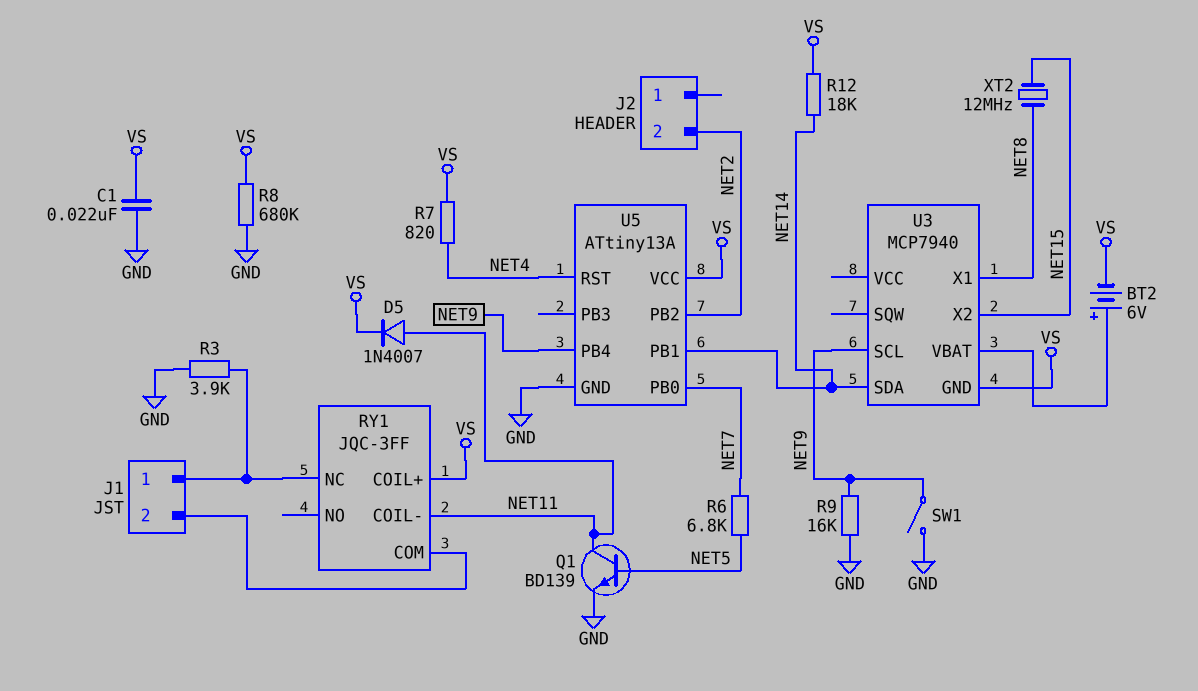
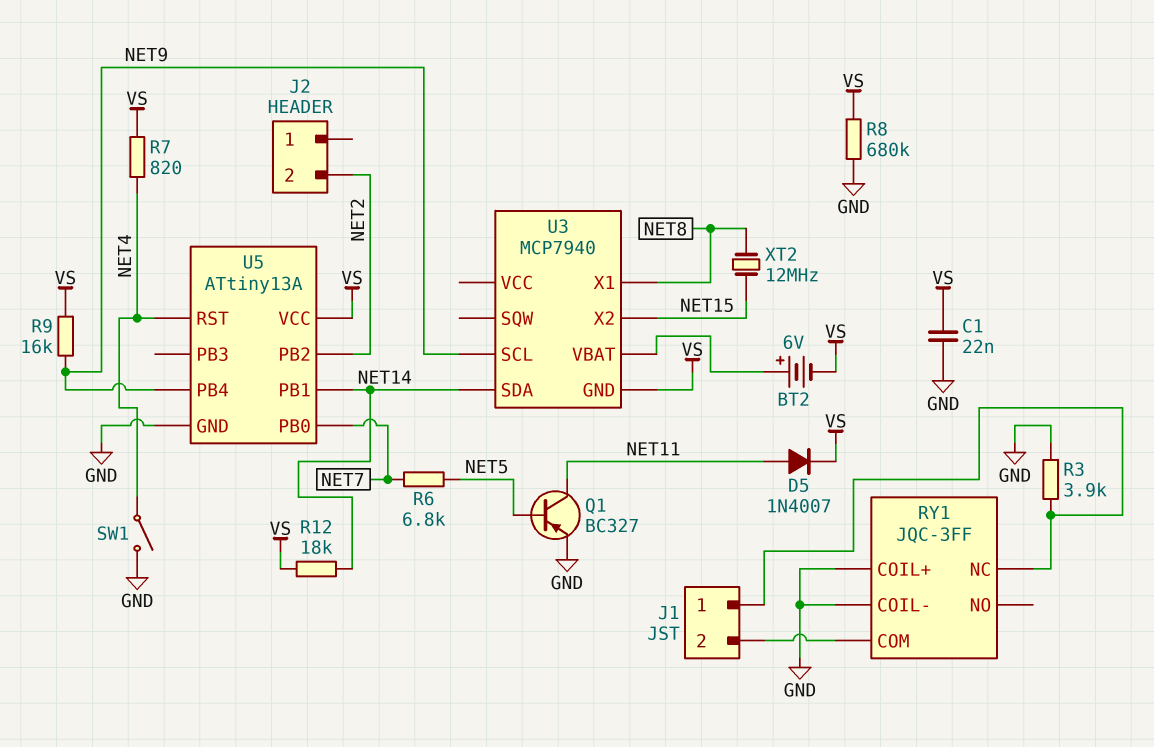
Q1: NPN BD139 (B NET5, C NET11, E GND) -> PNP BC327 (B NET5, C NET11, E GND)
R9: 16k (GND, NET9) -> 16k (NET9, VS)
RY1 pin COIL+: VS -> GND
RY1 pin COIL-: NET11 -> GND
SW1: switch (GND, NET9) -> switch (GND, NET4)

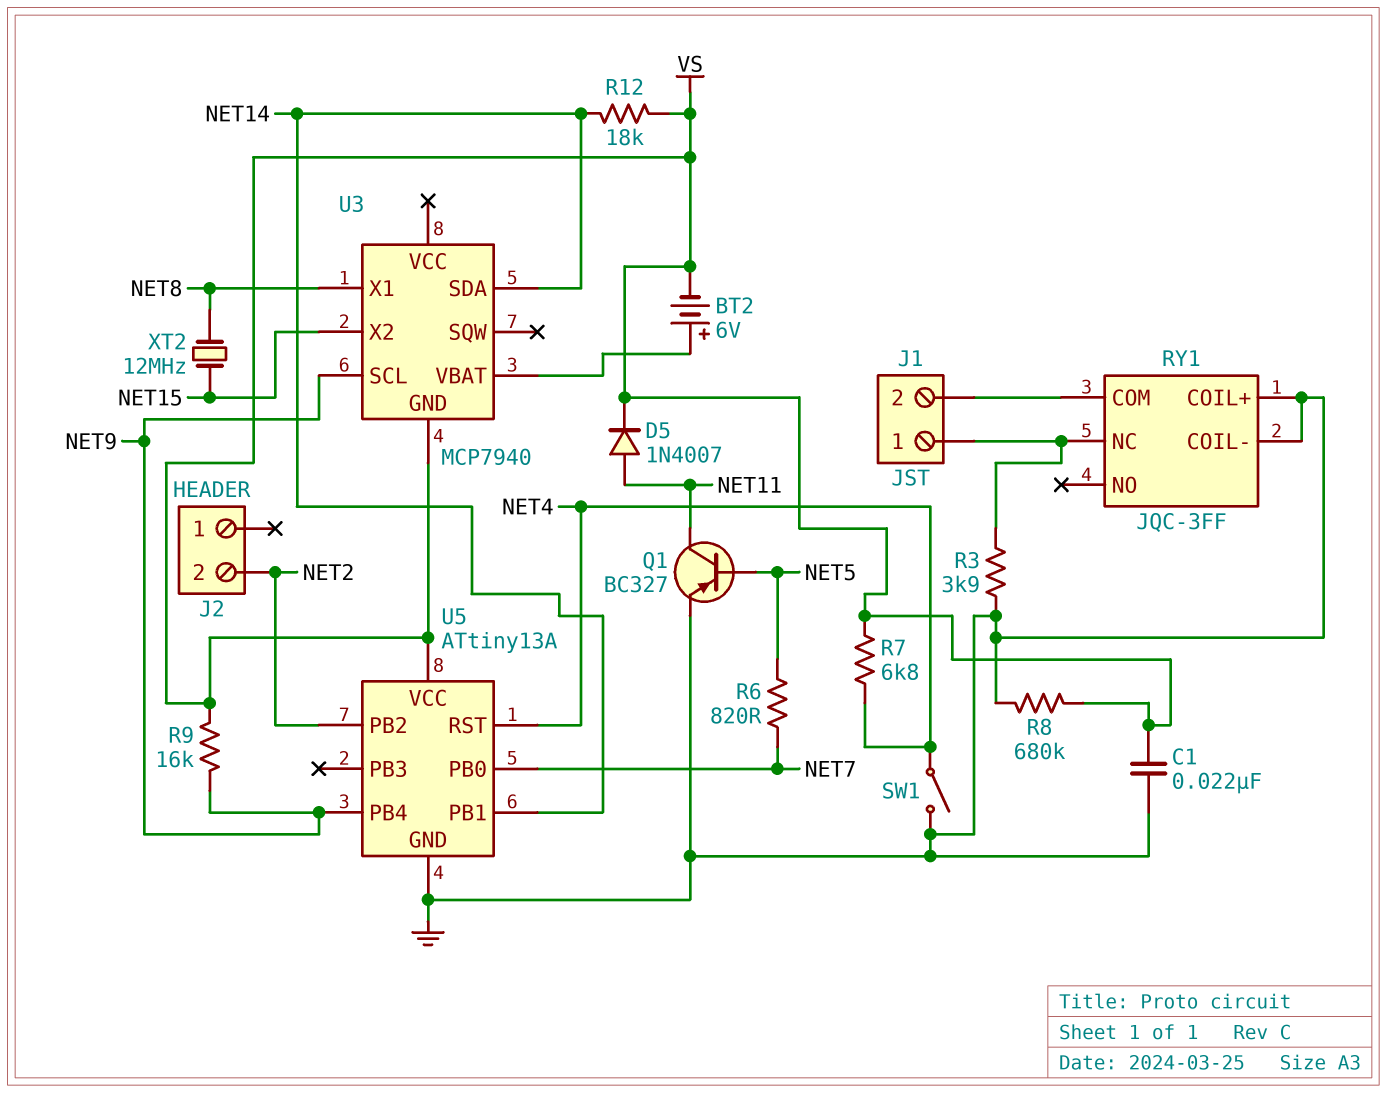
R6: 6.8k (NET5, NET7) -> 820 (NET5, NET7)
R7: 820 (NET4, VS) -> 6.8k (NET4, VS)

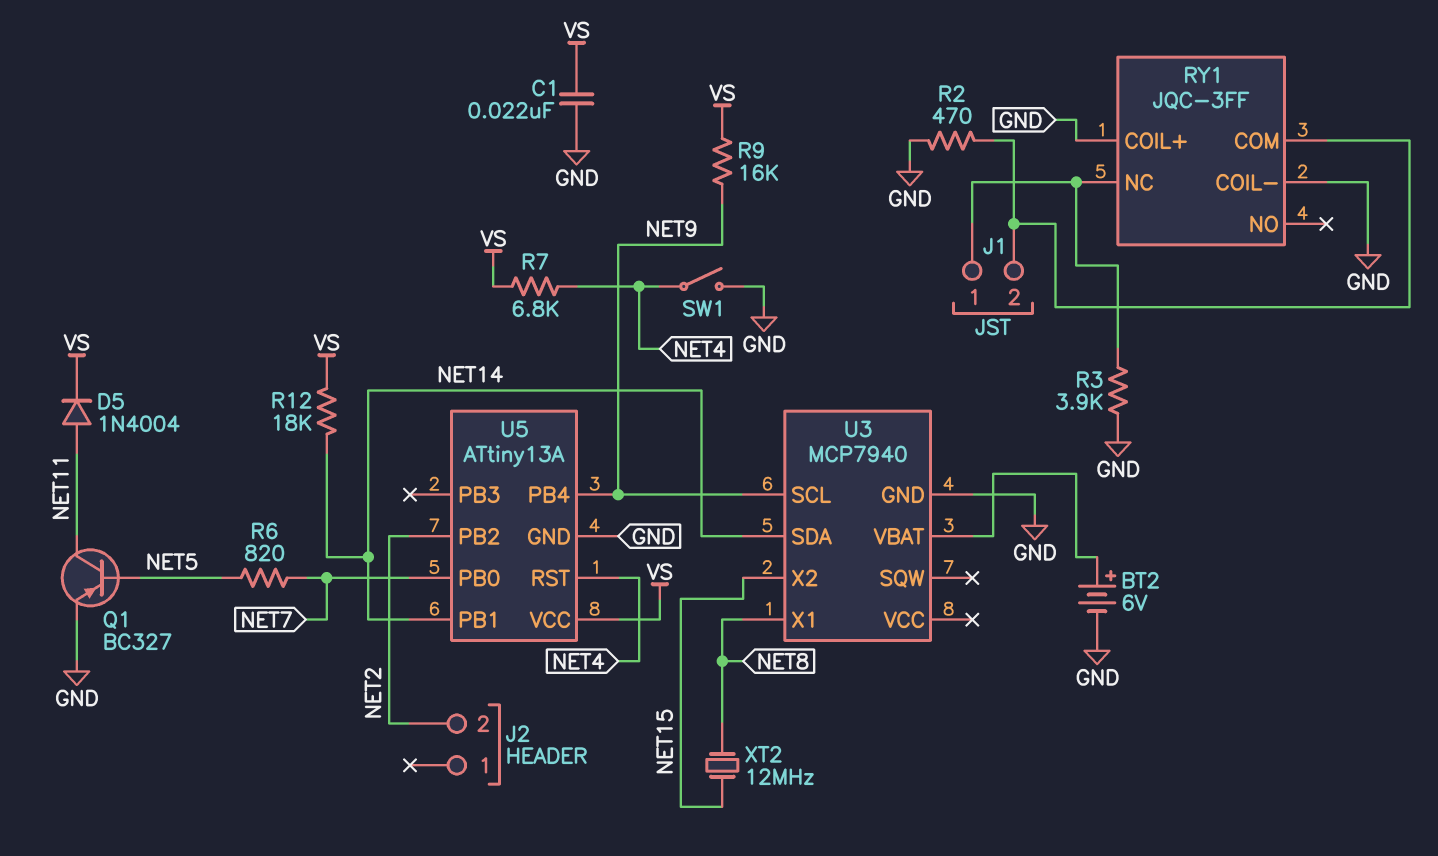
BT2: 6V (plus U3/VBAT, minus VS) -> 6V (plus U3/VBAT, minus GND)
D5: diode 1N4007 (A NET11, K VS) -> diode 1N4004 (A NET11, K VS)
R2: none -> 470 (GND, J1/2)
R8: 680k (GND, VS) -> none
U3 pin GND: VS -> GND

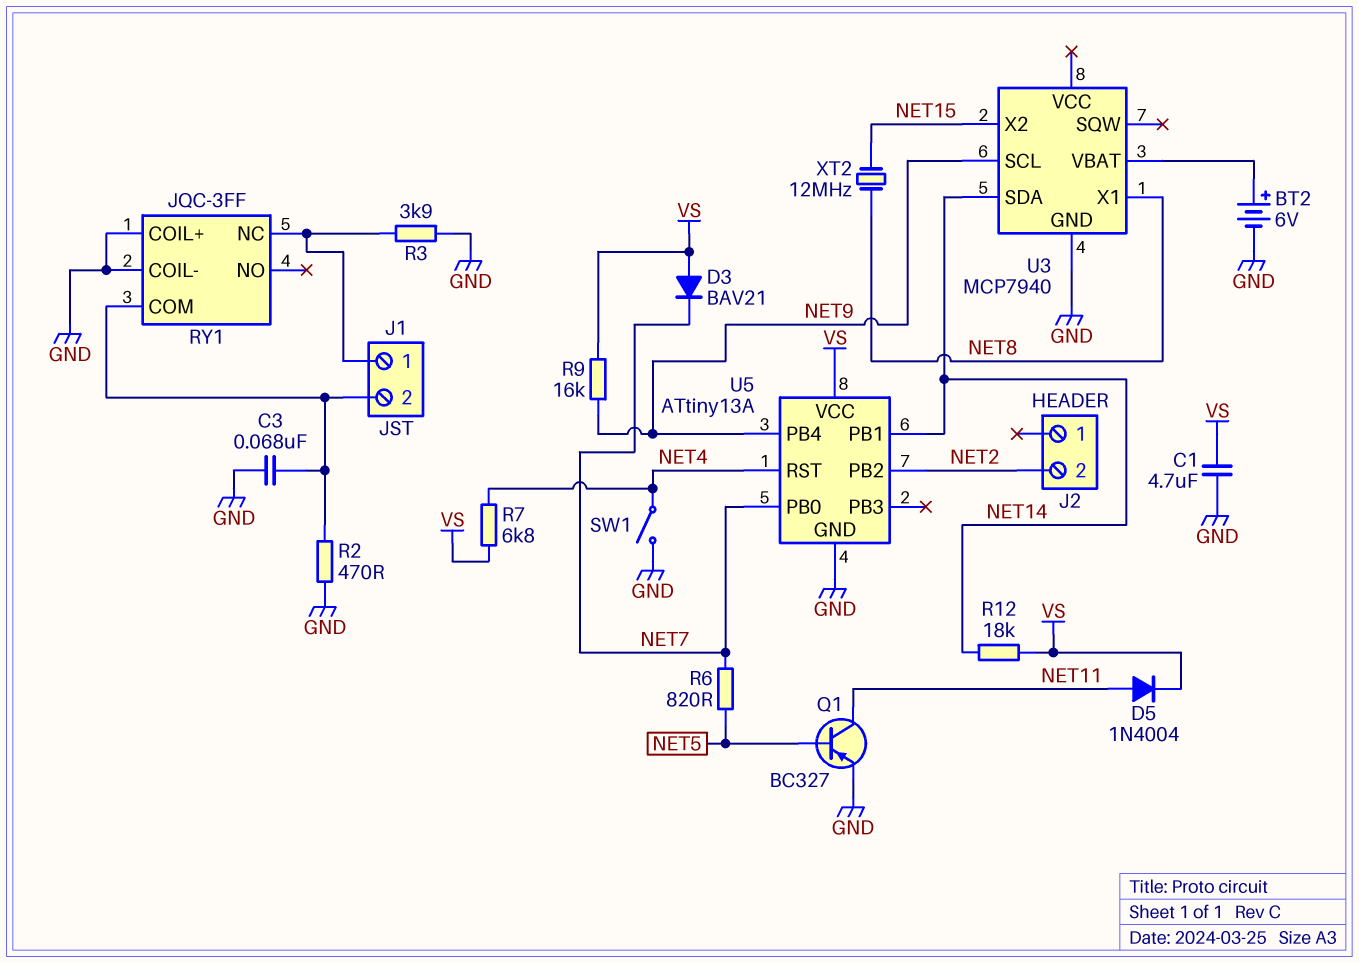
C1: 22nF (GND, VS) -> 4.7uF (GND, VS)
C3: none -> 68nF (GND, J1/2)
D3: none -> diode BAV21 (A VS, K NET7)

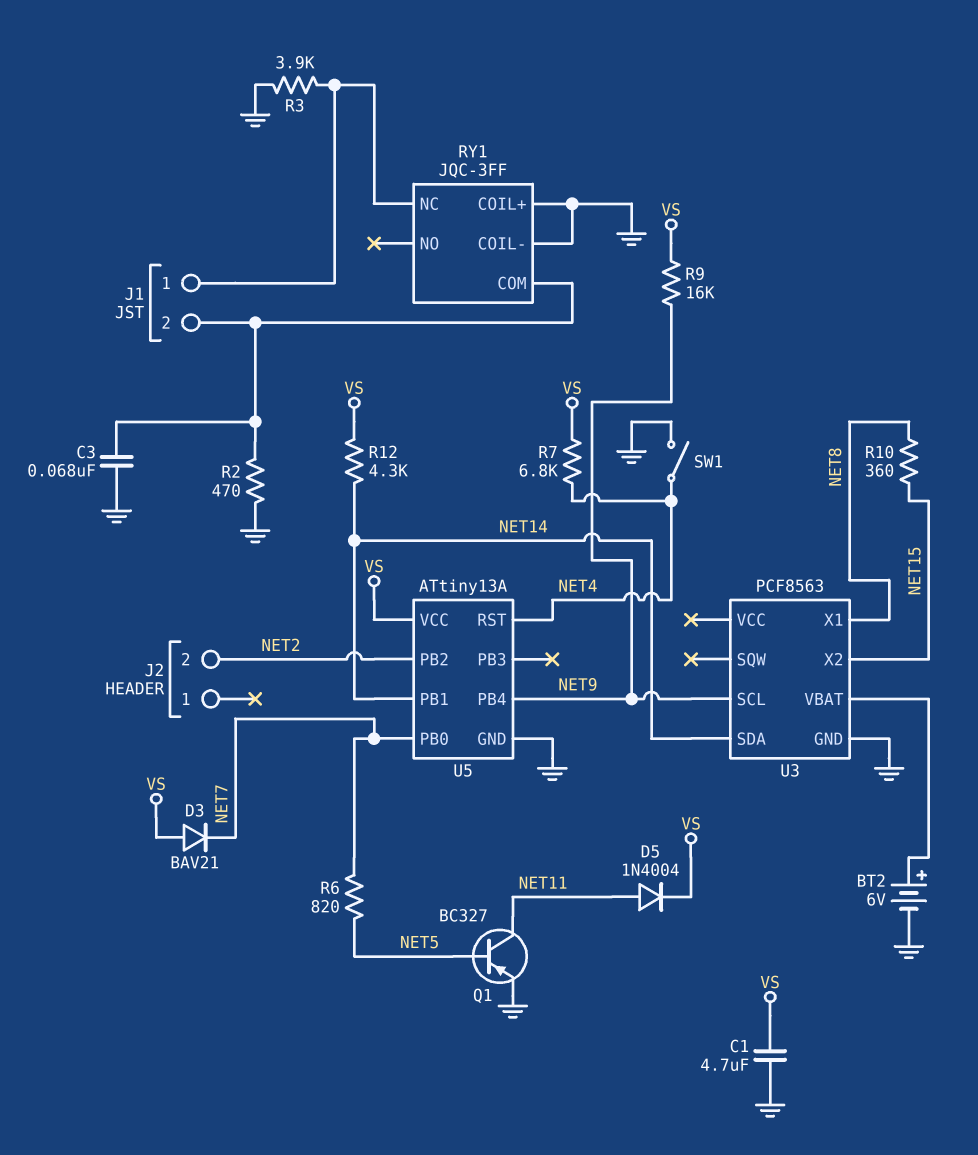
R10: none -> 360 (NET8, NET15)
R12: 18k (NET14, VS) -> 4.3k (NET14, VS)
U3: MCP7940 -> PCF8563
XT2: 12MHz (NET8, NET15) -> none

